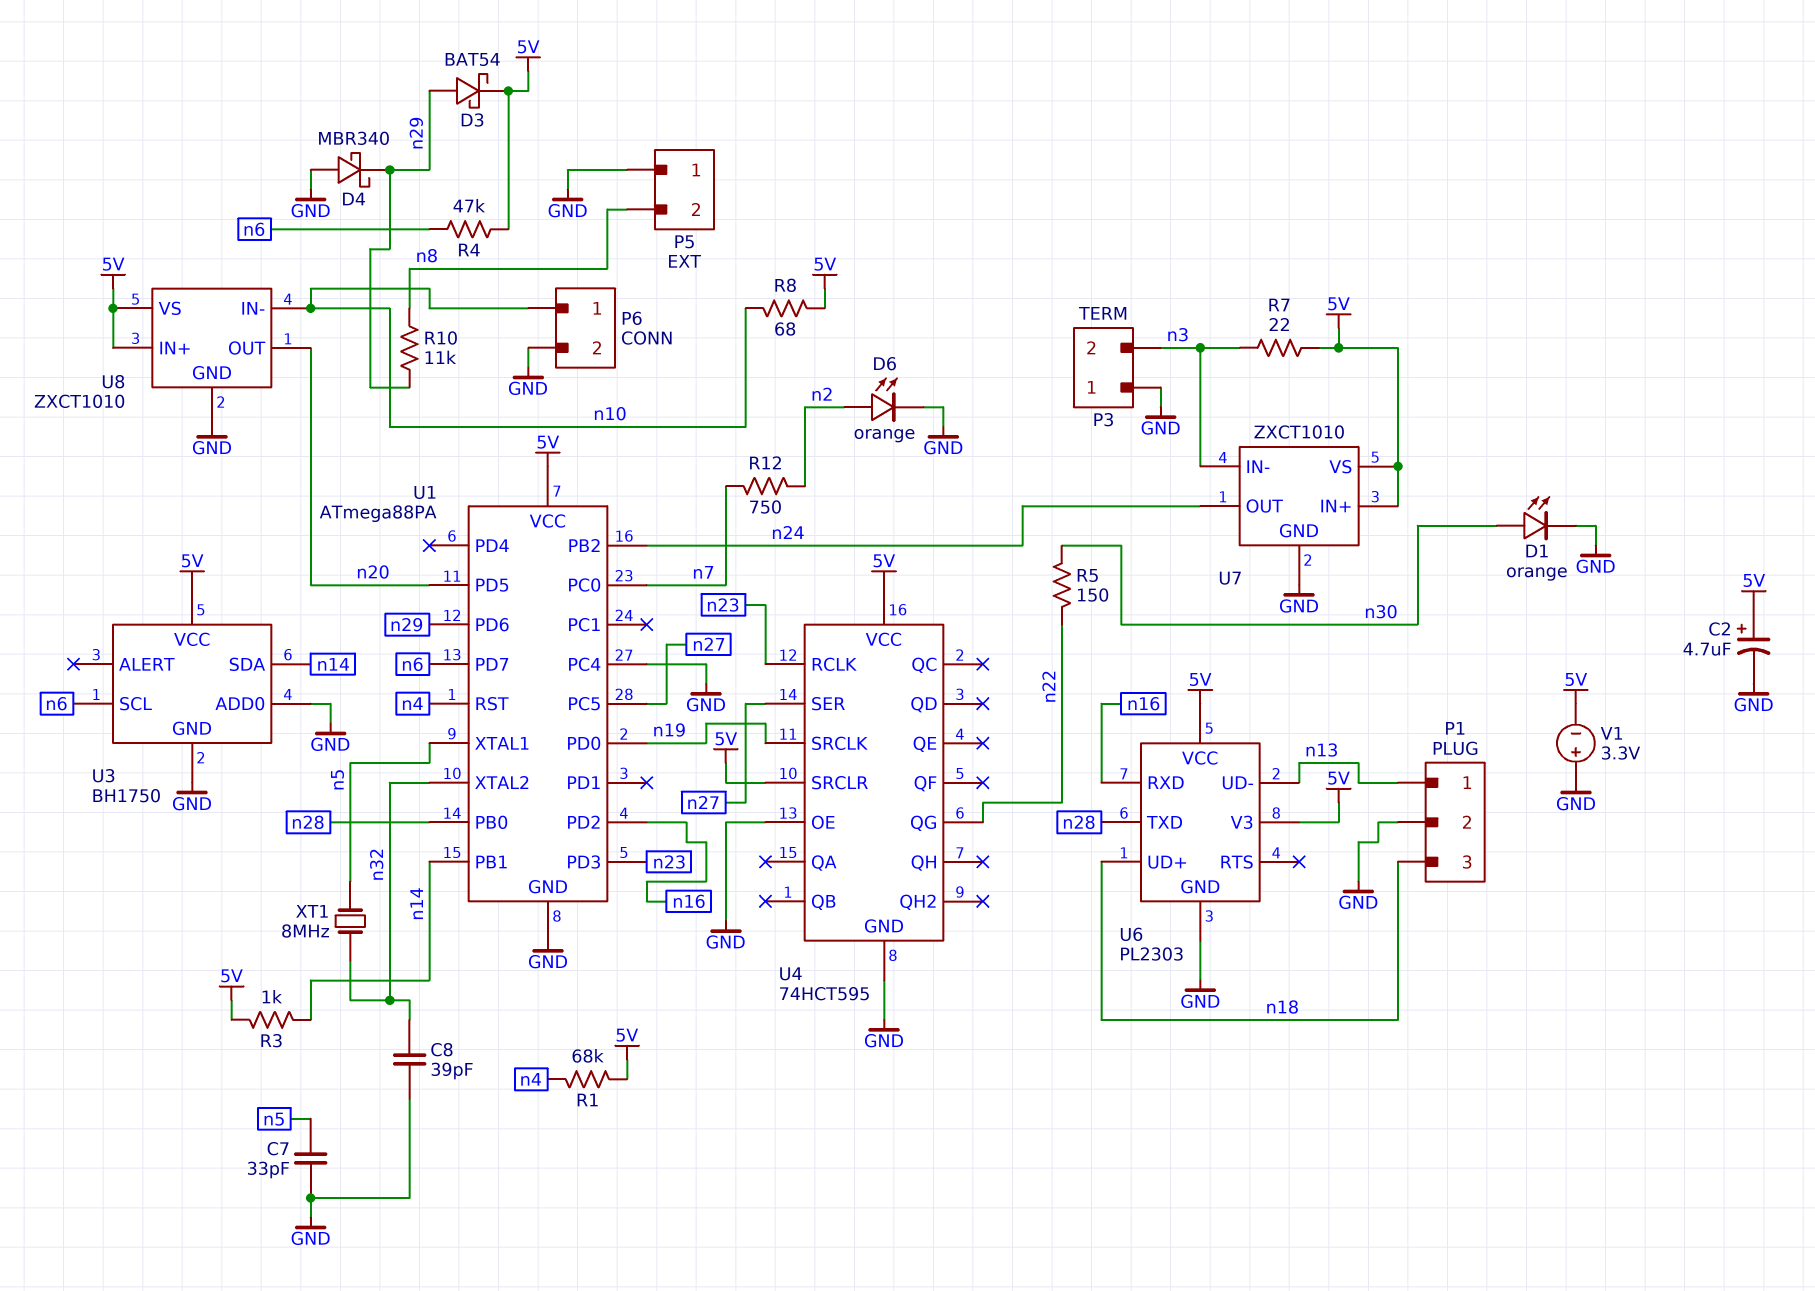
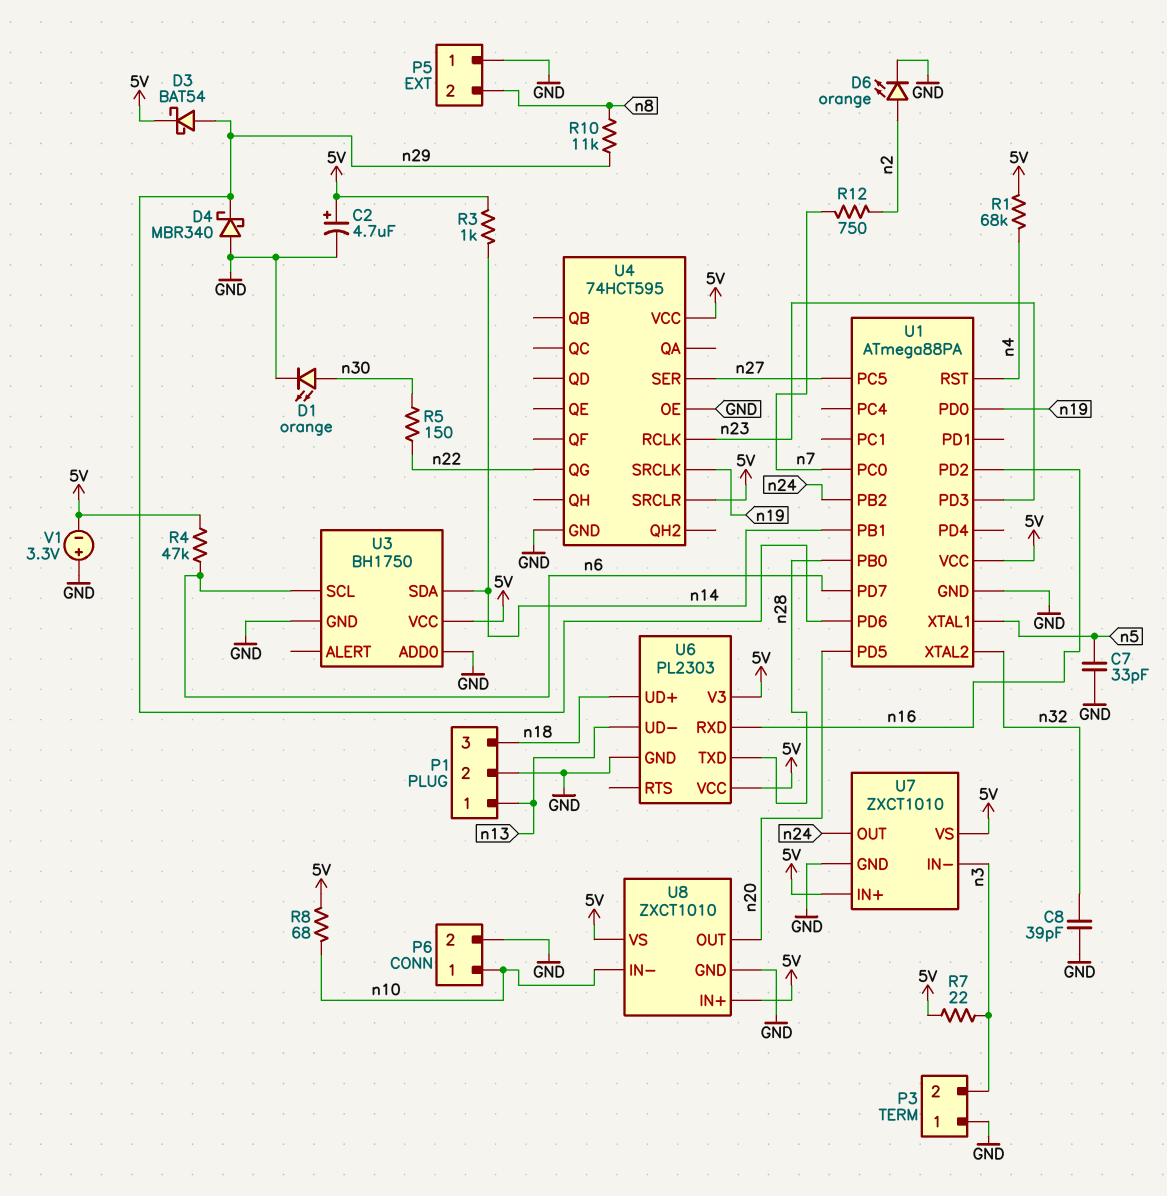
U1 pin PC4: GND -> none
XT1: 8MHz (n5, n32) -> none

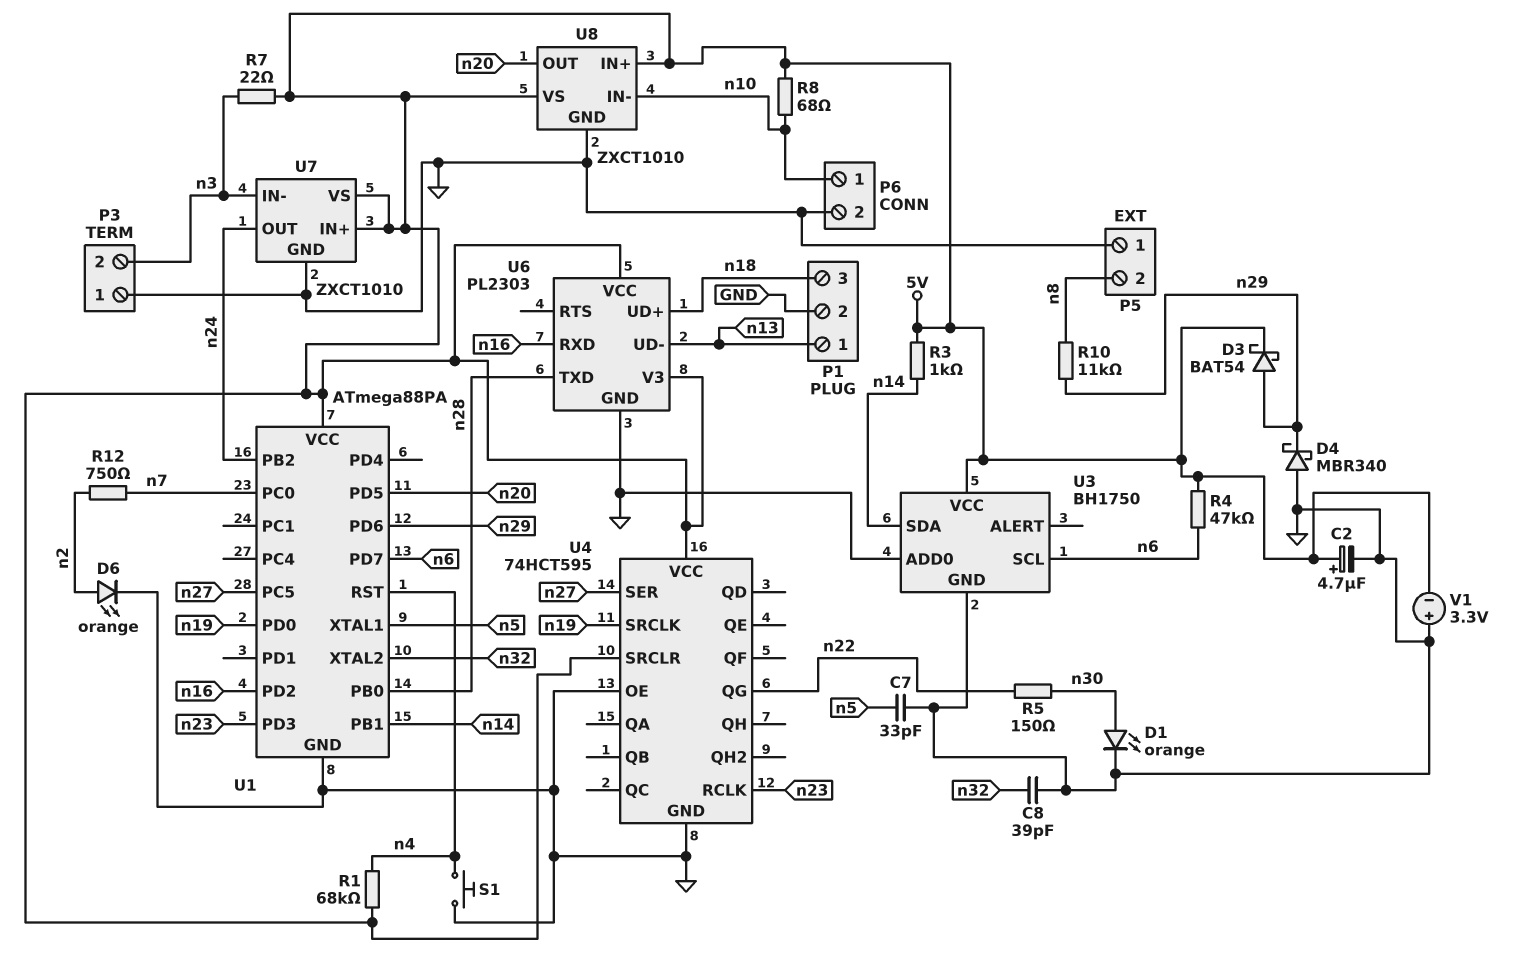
S1: none -> button (GND, n4)

